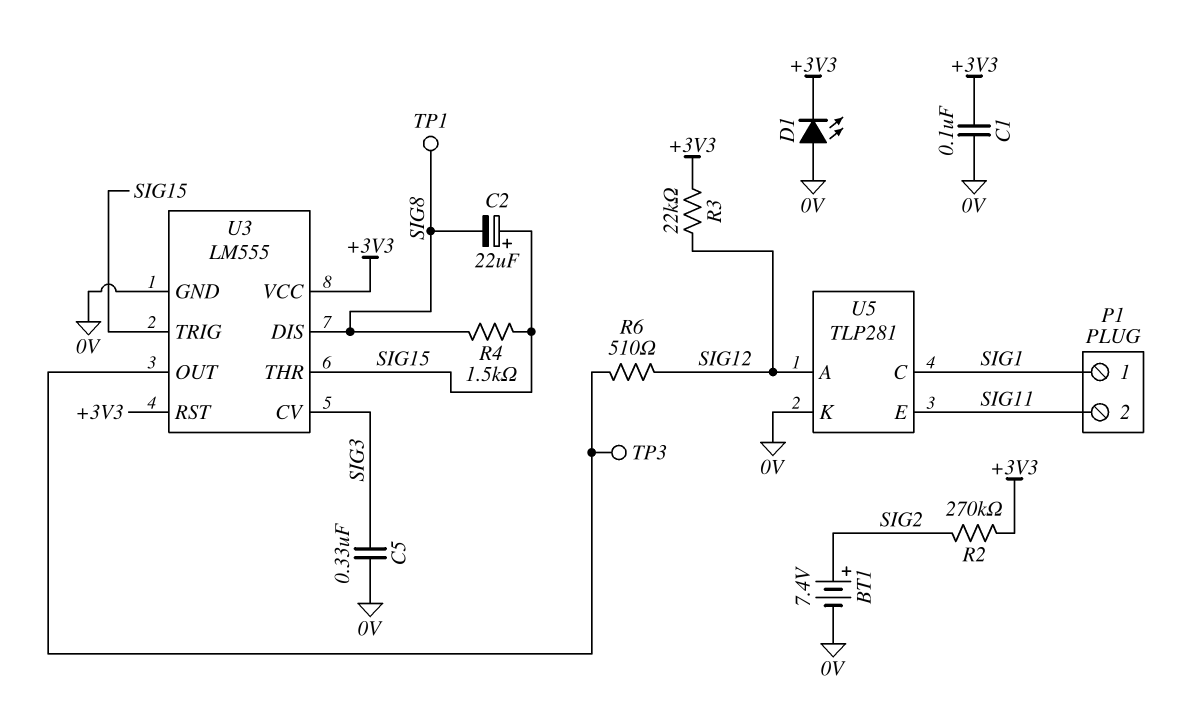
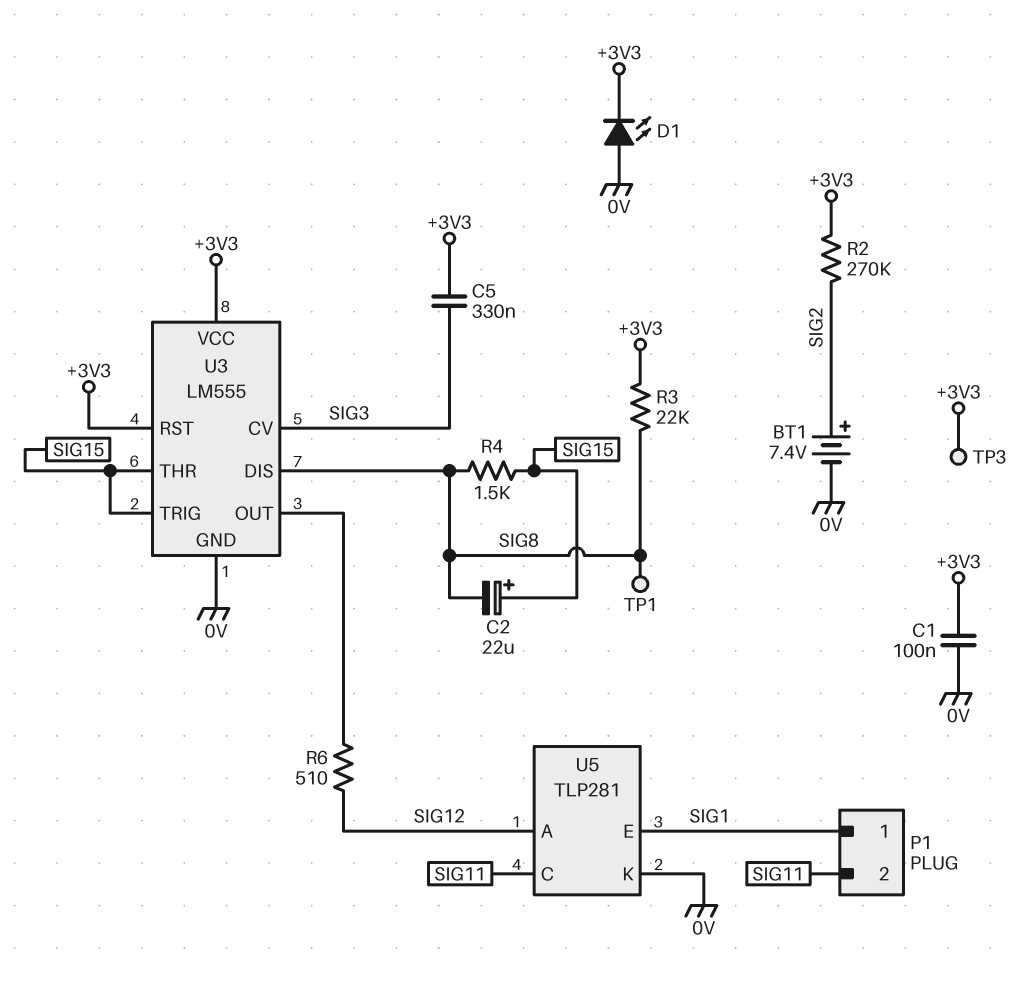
C5: 330nF (0V, SIG3) -> 330nF (+3V3, SIG3)
R3: 22k (+3V3, SIG12) -> 22k (+3V3, SIG8)
TP3: test point (U3/OUT) -> test point (+3V3)
U5 pin C: SIG1 -> SIG11
U5 pin E: SIG11 -> SIG1

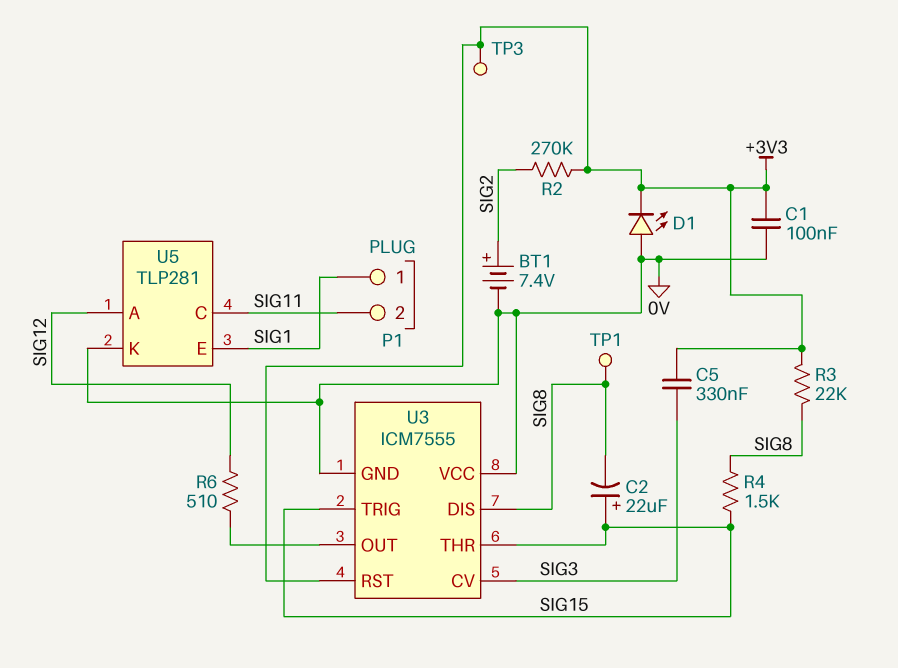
U3: LM555 -> ICM7555
U3 pin VCC: +3V3 -> 0V

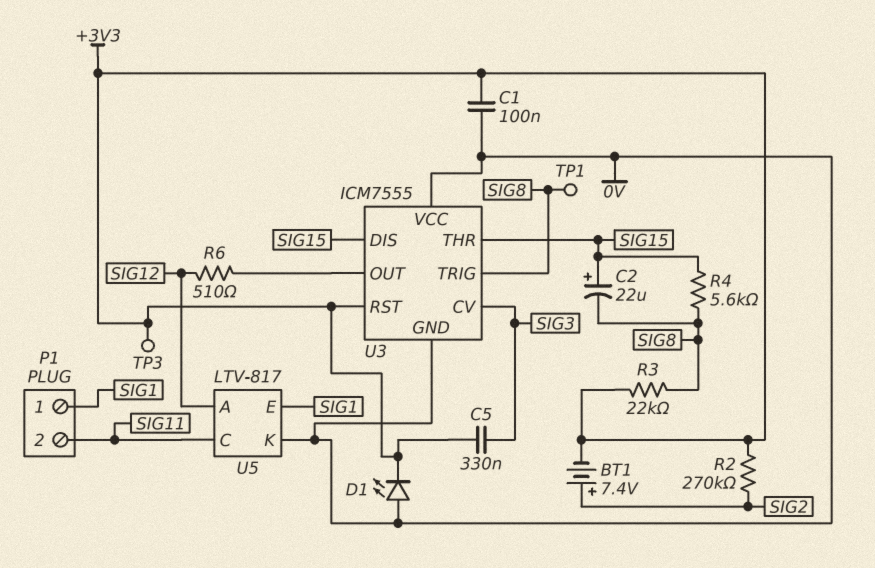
BT1: 7.4V (plus SIG2, minus 0V) -> 7.4V (plus SIG2, minus +3V3)
R4: 1.5k (SIG8, SIG15) -> 5.6k (SIG8, SIG15)
U3 pin DIS: SIG8 -> SIG15
U3 pin TRIG: SIG15 -> SIG8
U5: TLP281 -> LTV-817

